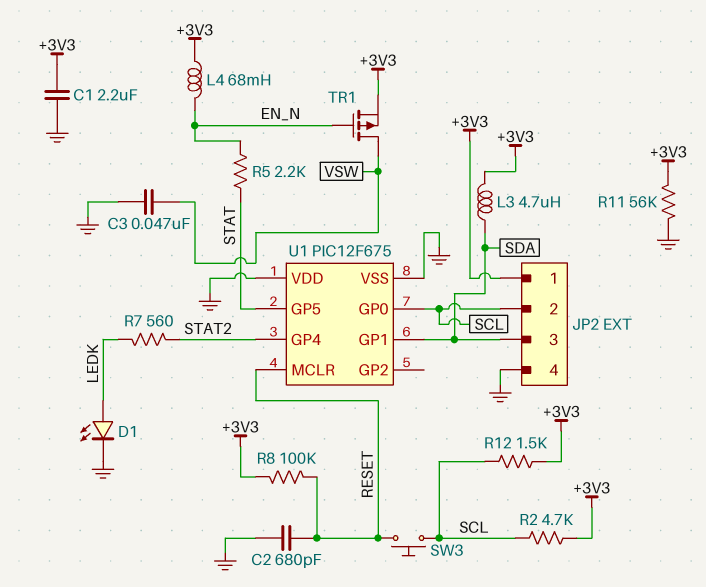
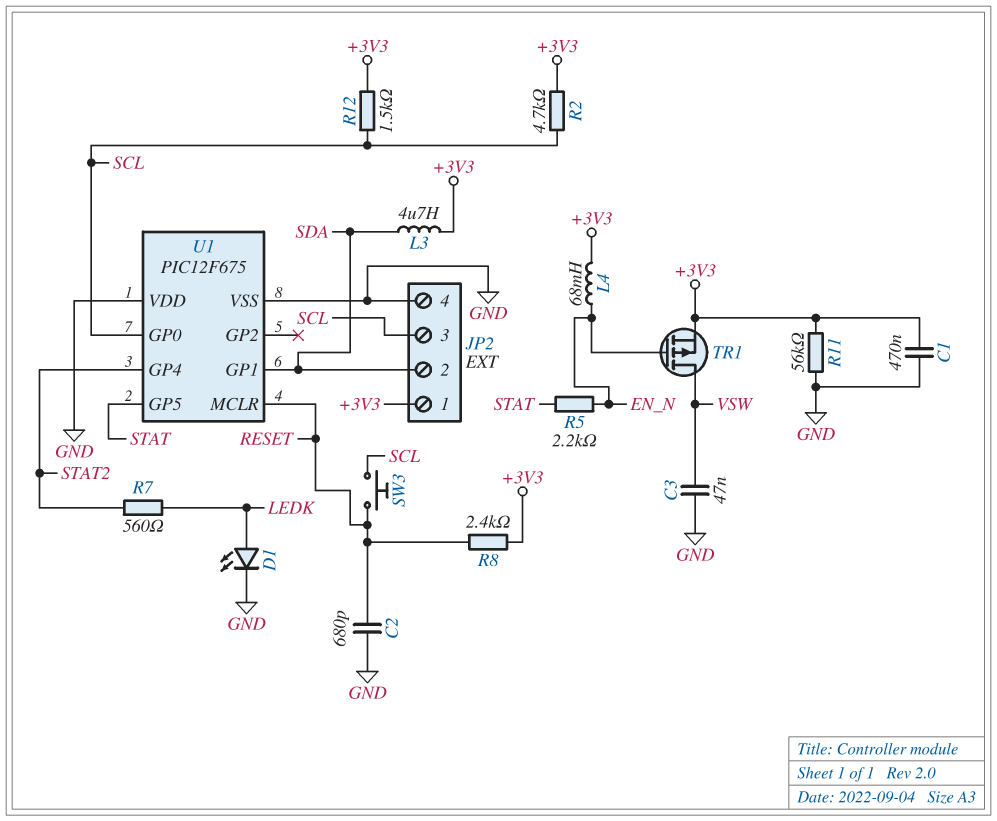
C1: 2.2uF (+3V3, GND) -> 470nF (+3V3, GND)
JP2 pin 2: SCL -> SDA
JP2 pin 3: SDA -> SCL
R8: 100k (+3V3, RESET) -> 2.4k (+3V3, RESET)

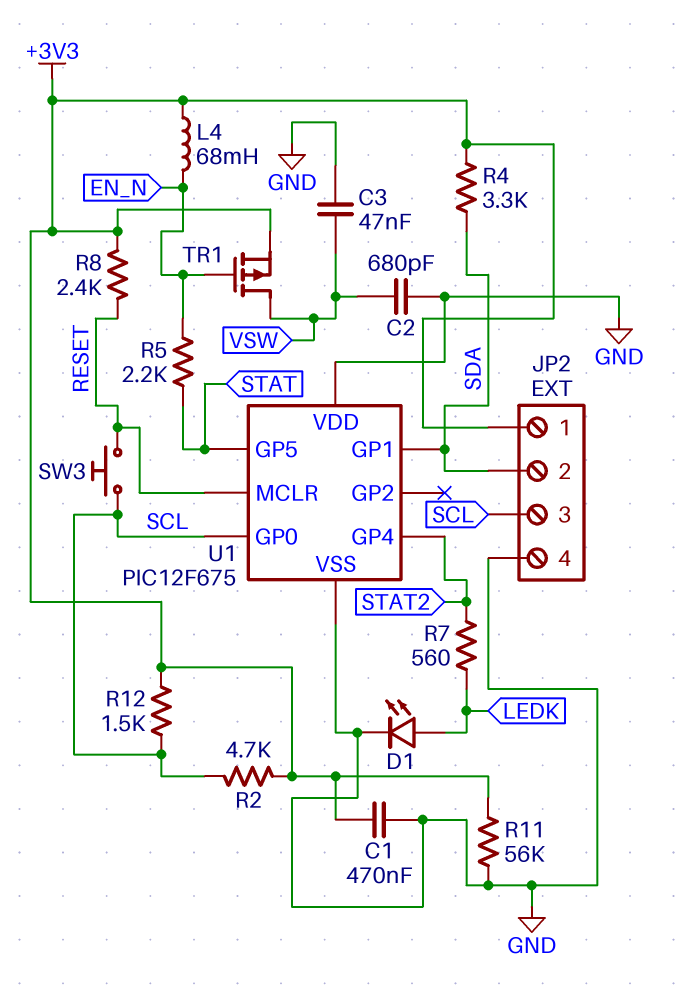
C2: 680pF (GND, RESET) -> 680pF (GND, VSW)
L3: 4.7uH (+3V3, SDA) -> none
R4: none -> 3.3k (+3V3, SDA)

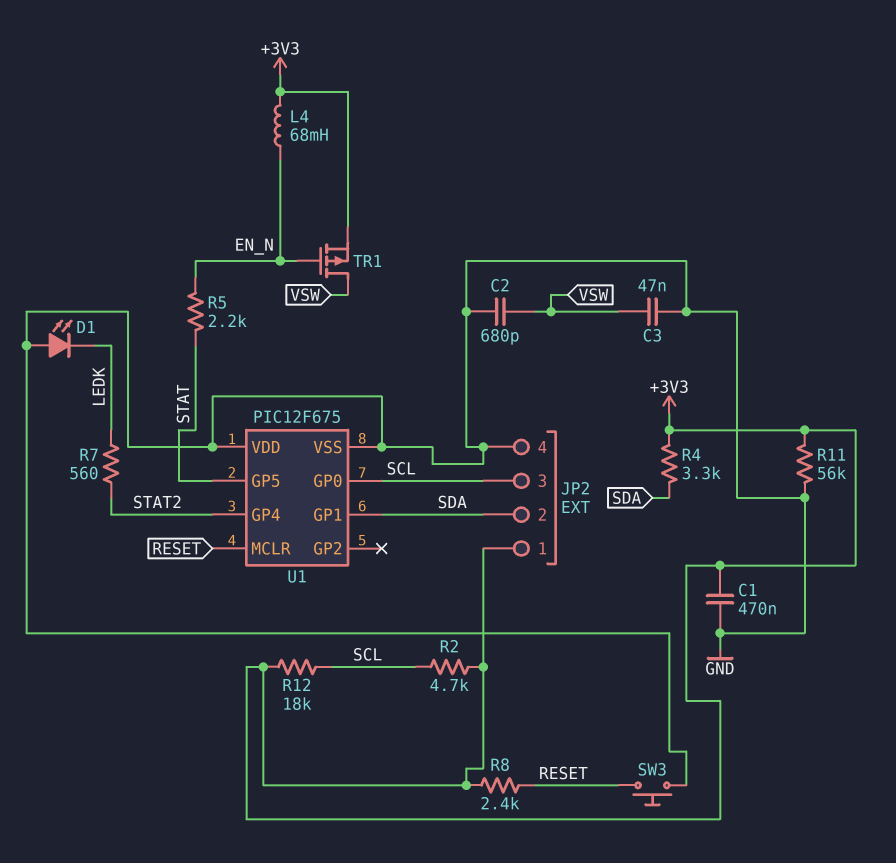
D1: LED (A LEDK, K GND) -> LED (A GND, K LEDK)
R12: 1.5k (+3V3, SCL) -> 18k (+3V3, SCL)
SW3: button (RESET, SCL) -> button (GND, RESET)

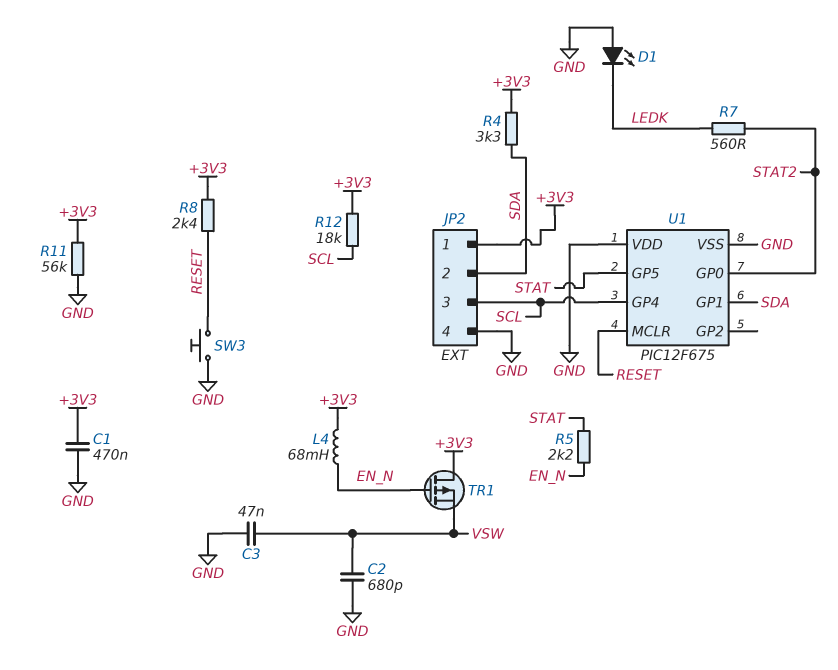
R2: 4.7k (+3V3, SCL) -> none
TR1: PMOS (G EN_N, D VSW, S +3V3) -> PMOS (G EN_N, D +3V3, S VSW)
U1 pin GP0: SCL -> STAT2
U1 pin GP4: STAT2 -> SCL

